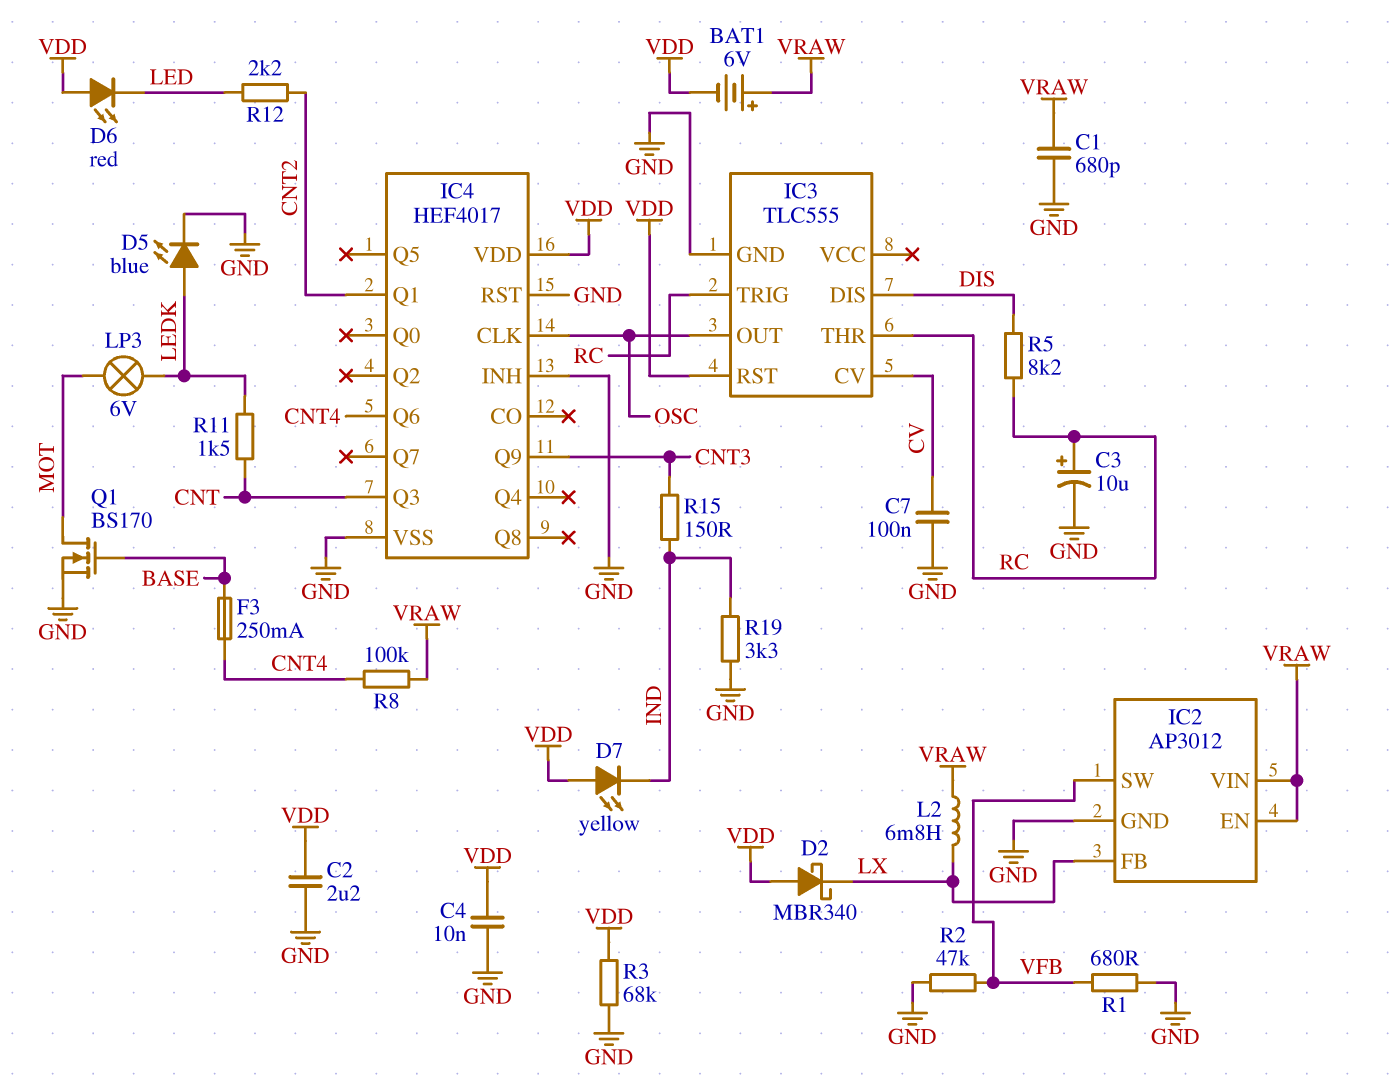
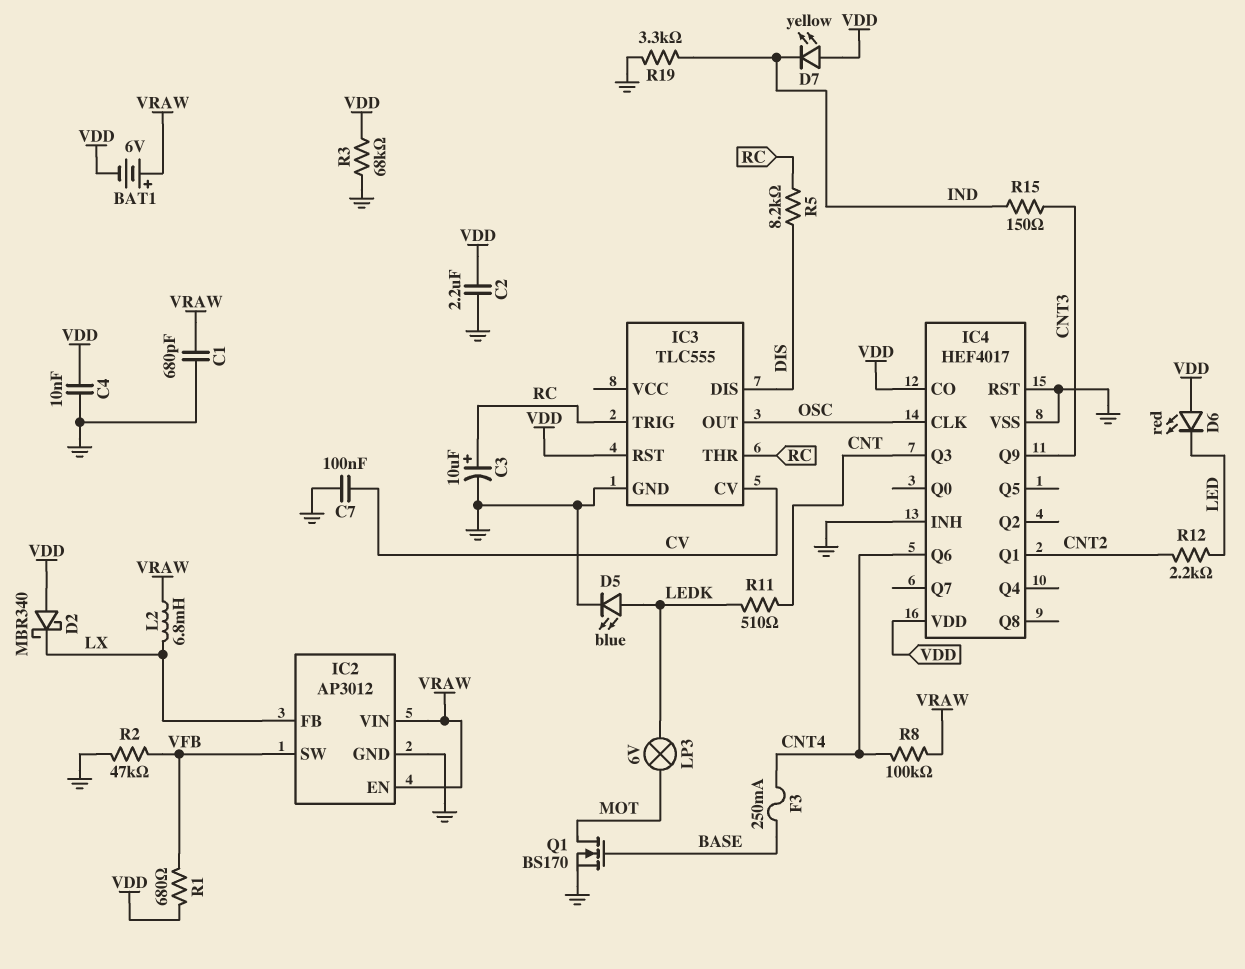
IC4 pin CO: none -> VDD
R1: 680 (GND, VFB) -> 680 (VDD, VFB)
R11: 1.5k (CNT, LEDK) -> 510 (CNT, LEDK)

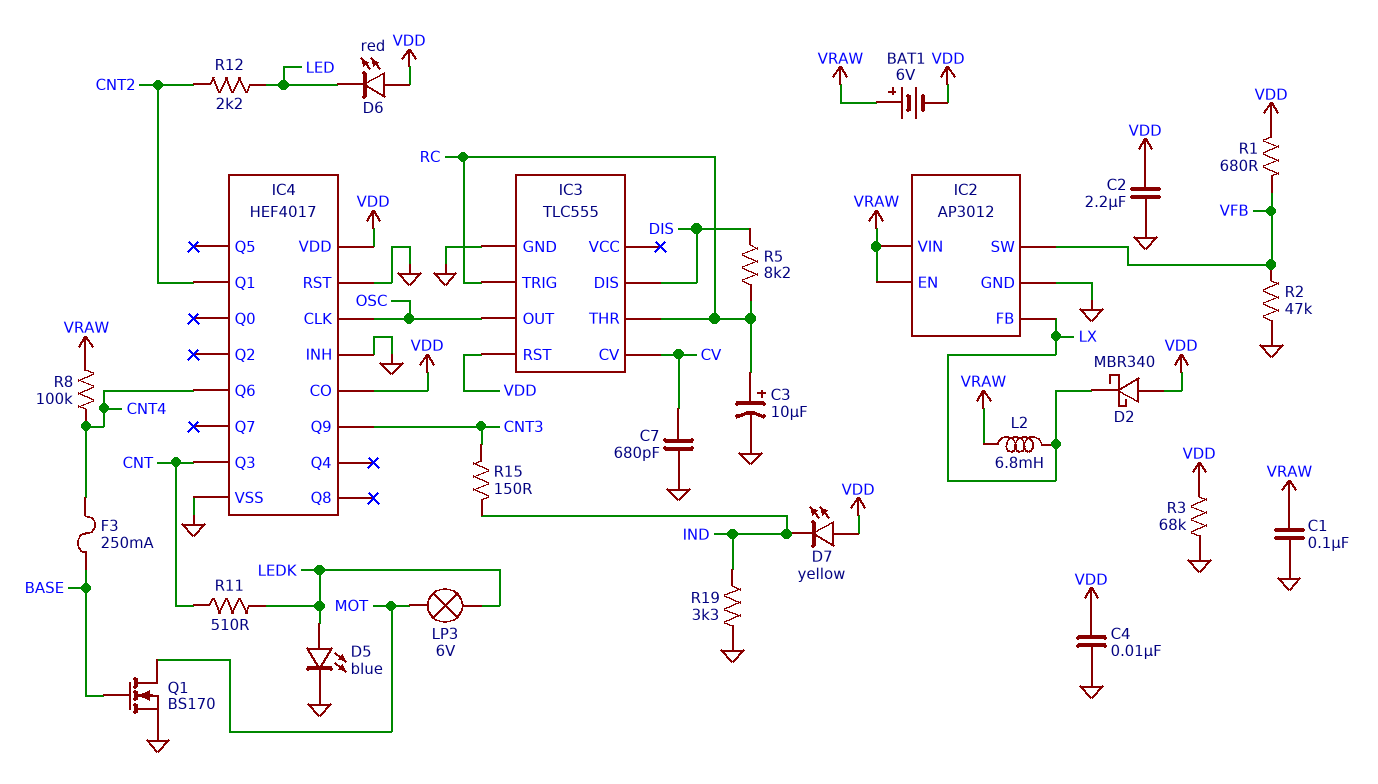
C1: 680pF (GND, VRAW) -> 100nF (GND, VRAW)
C7: 100nF (CV, GND) -> 680pF (CV, GND)

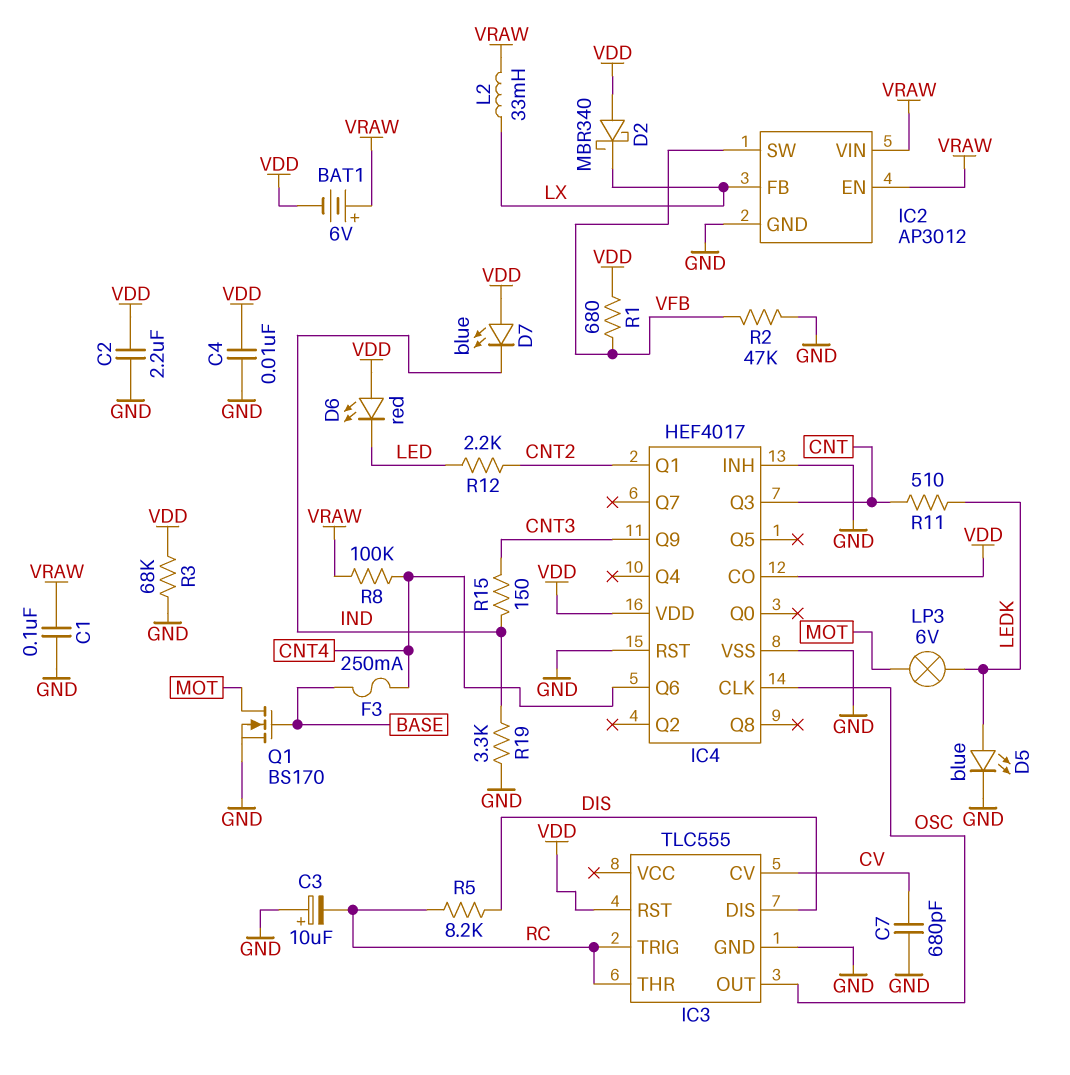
C3: 10uF (plus RC, minus GND) -> 10uF (plus GND, minus RC)
D7: LED yellow (A VDD, K IND) -> LED blue (A VDD, K IND)
L2: 6.8mH (LX, VRAW) -> 33mH (LX, VRAW)

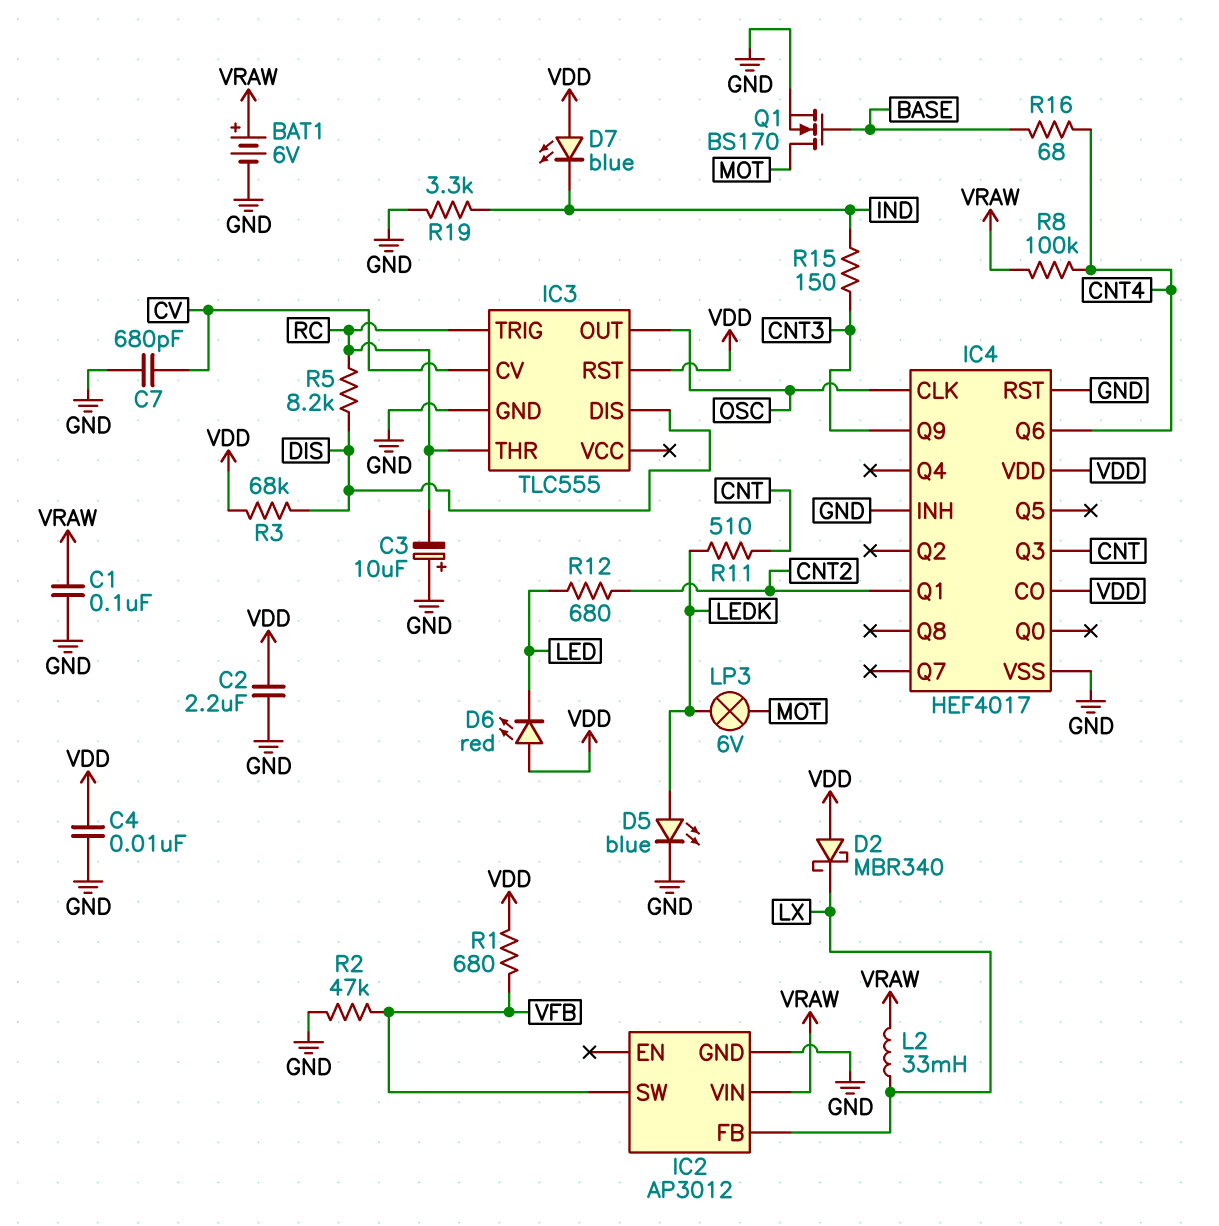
BAT1: 6V (plus VRAW, minus VDD) -> 6V (plus VRAW, minus GND)
F3: 250mA (BASE, CNT4) -> none
IC2 pin EN: VRAW -> none
R3: 68k (GND, VDD) -> 68k (DIS, VDD)
R12: 2.2k (CNT2, LED) -> 680 (CNT2, LED)
R16: none -> 68 (BASE, CNT4)

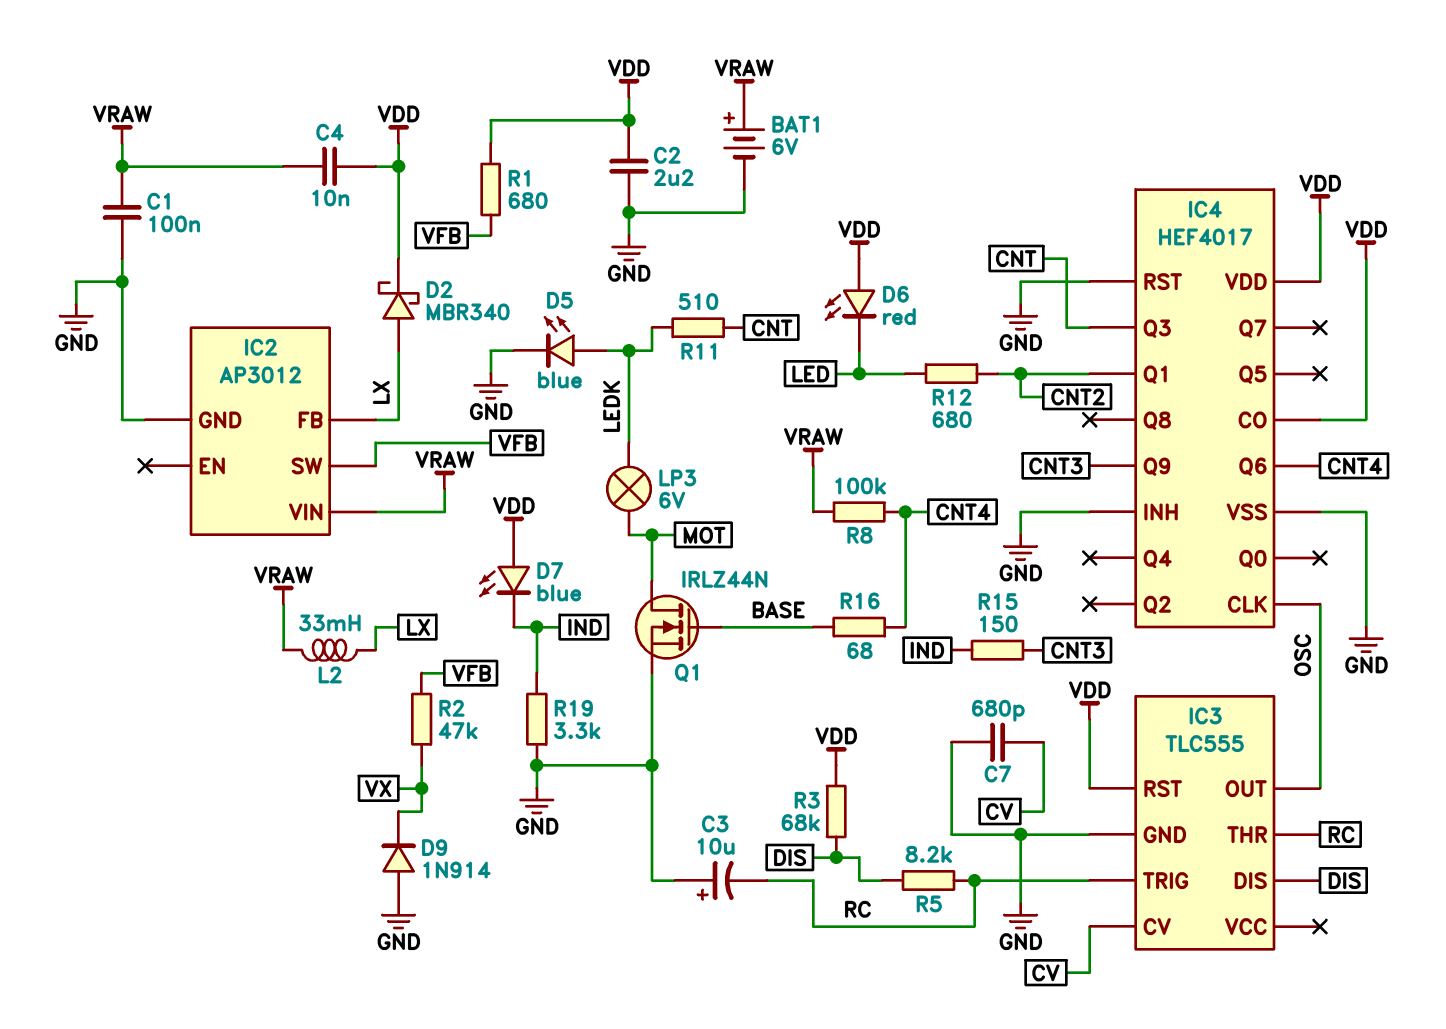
C4: 10nF (GND, VDD) -> 10nF (VDD, VRAW)
D2: schottky MBR340 (A VDD, K LX) -> schottky MBR340 (A LX, K VDD)
D9: none -> diode 1N914 (A GND, K VX)
Q1: NMOS BS170 (G BASE, D MOT, S GND) -> NMOS IRLZ44N (G BASE, D MOT, S GND)
R2: 47k (GND, VFB) -> 47k (VFB, VX)

